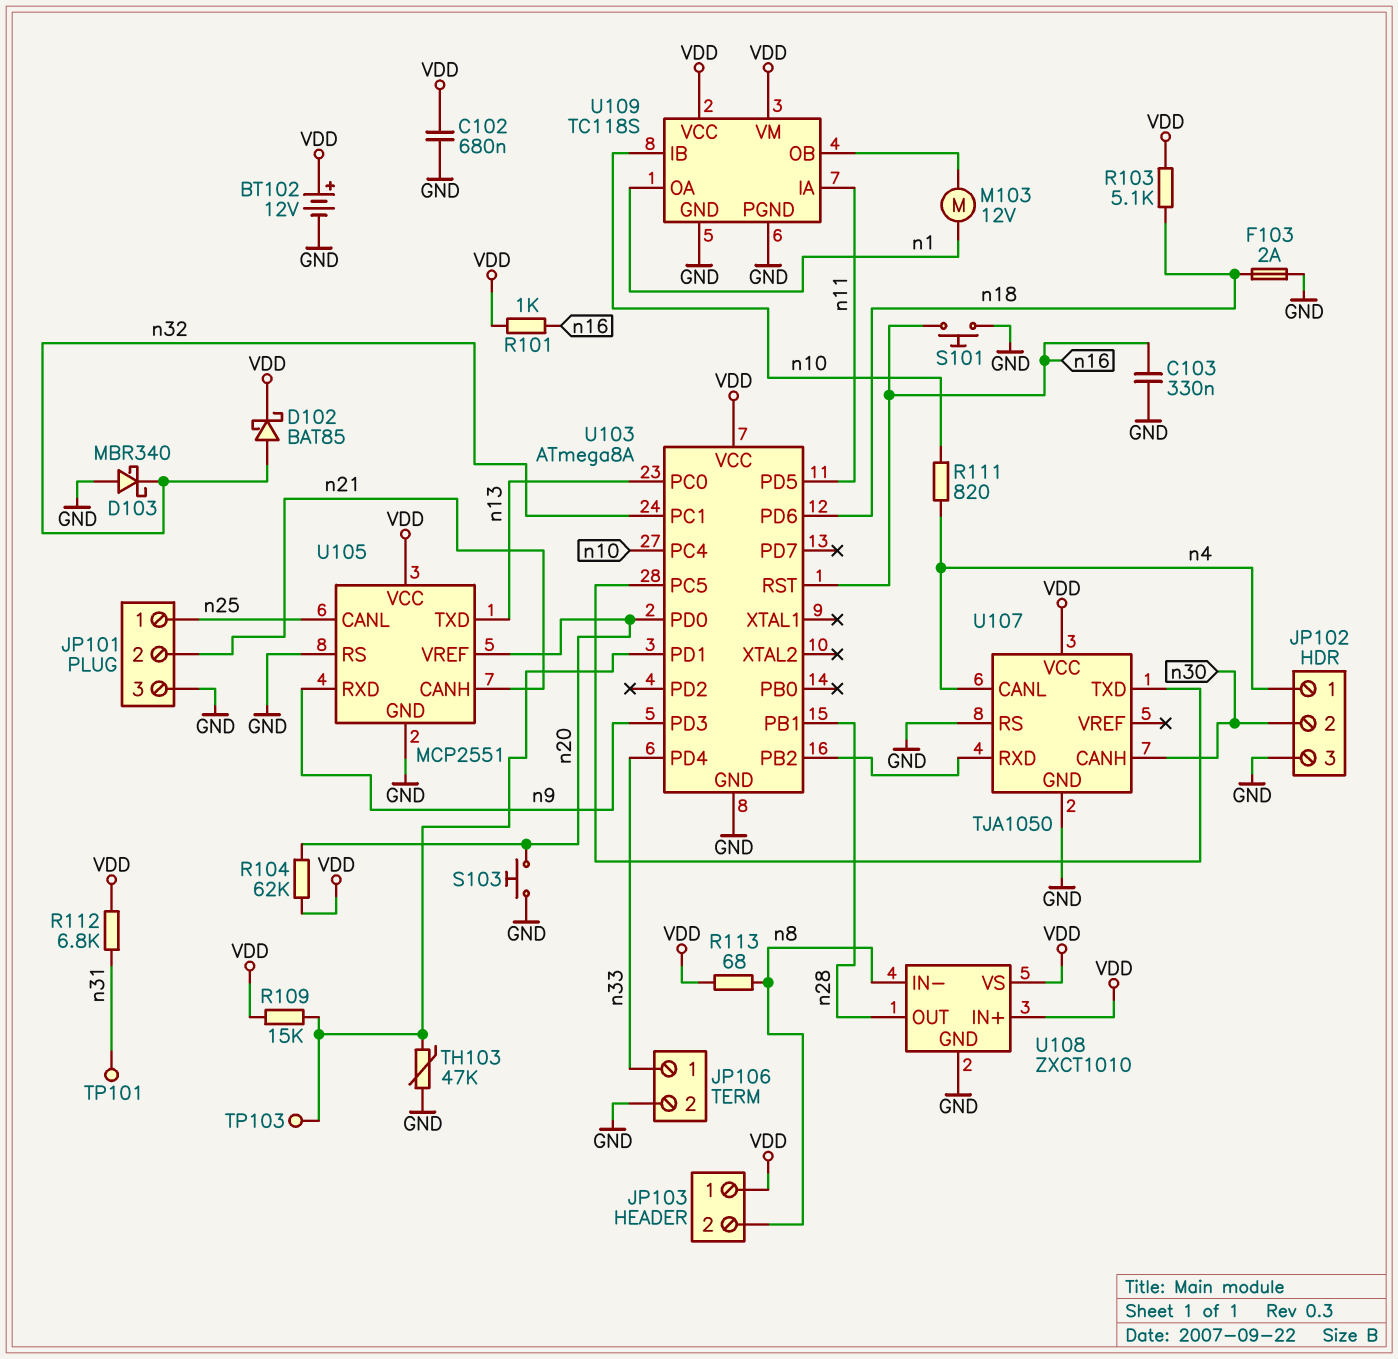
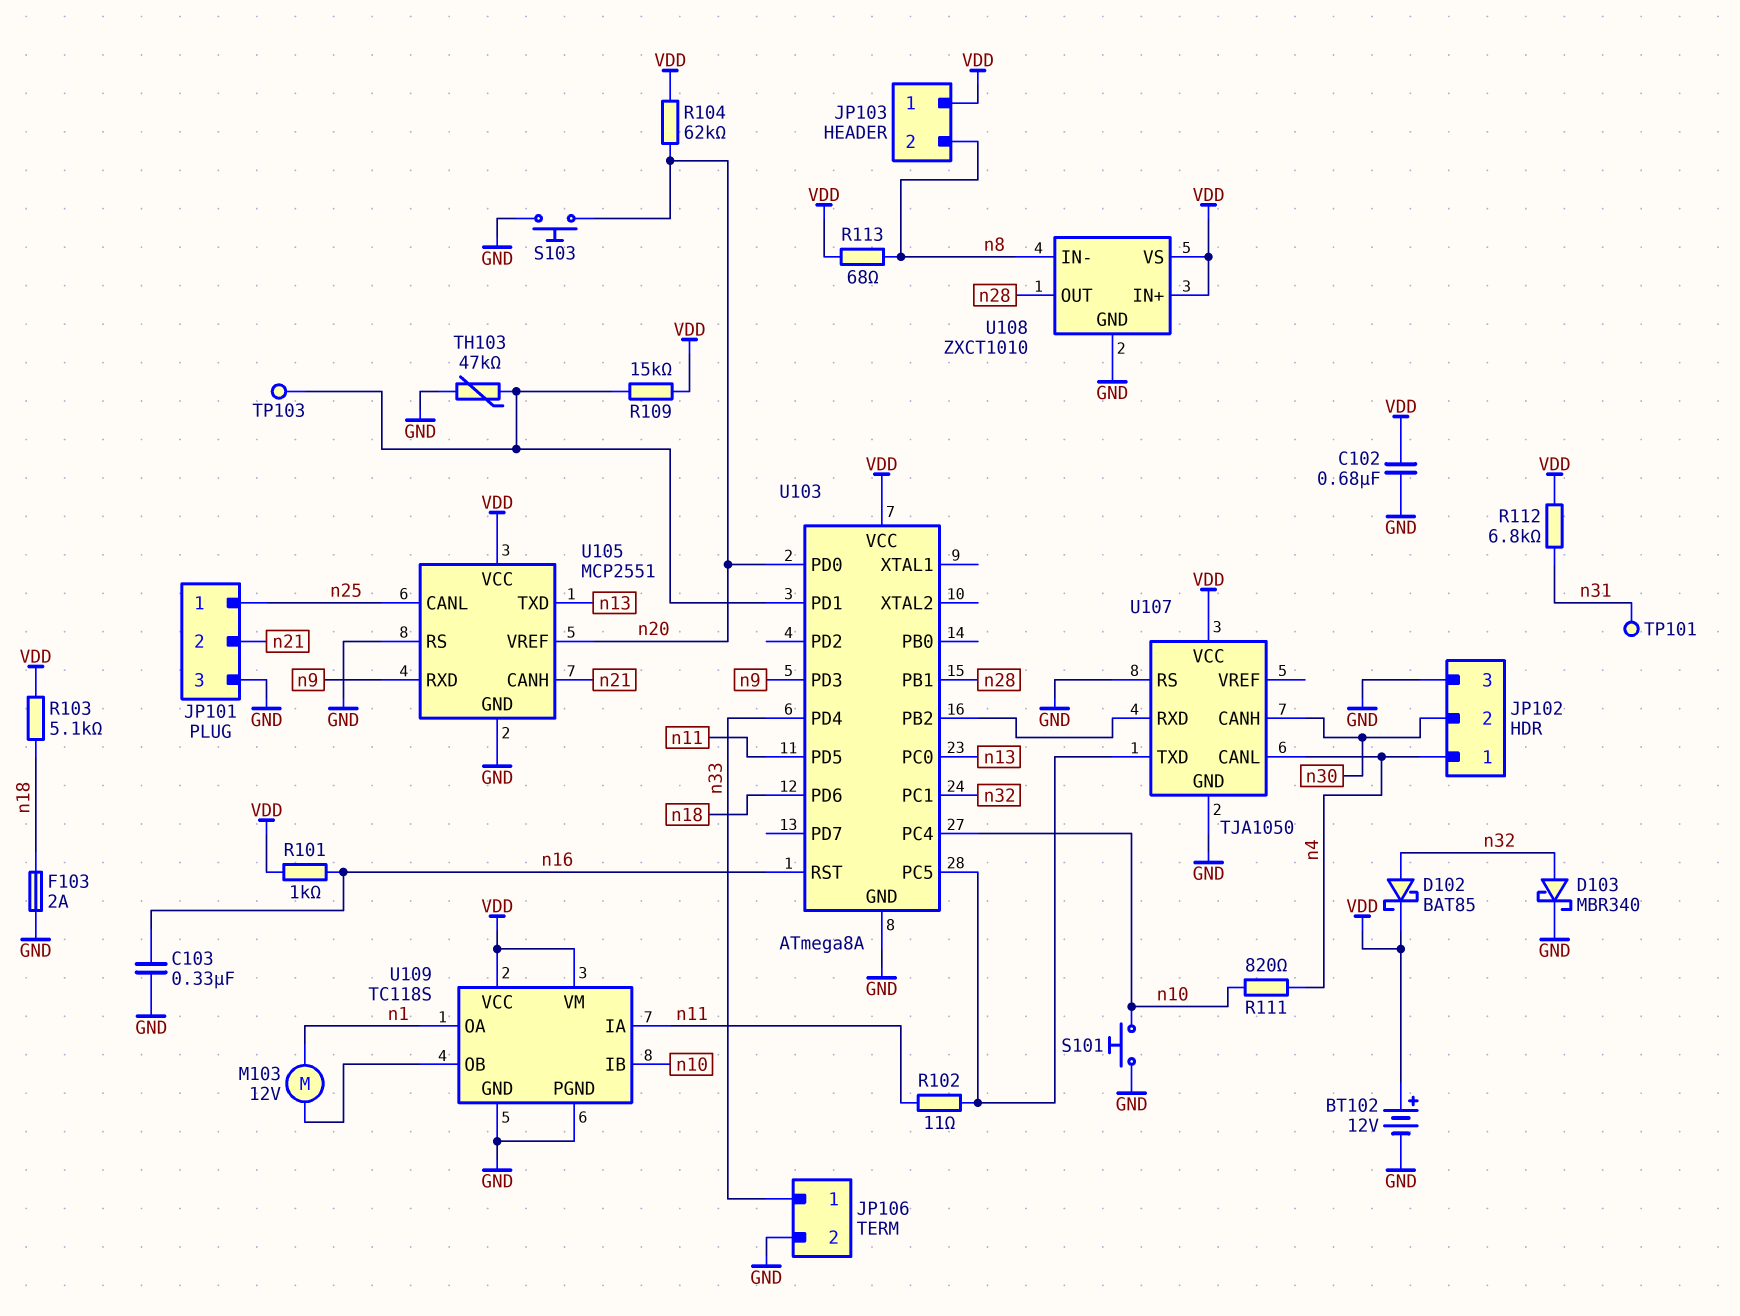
D103: schottky MBR340 (A GND, K n32) -> schottky MBR340 (A n32, K GND)
R102: none -> 11 (U103/PC5, n11)
S101: button (GND, n16) -> button (GND, n10)

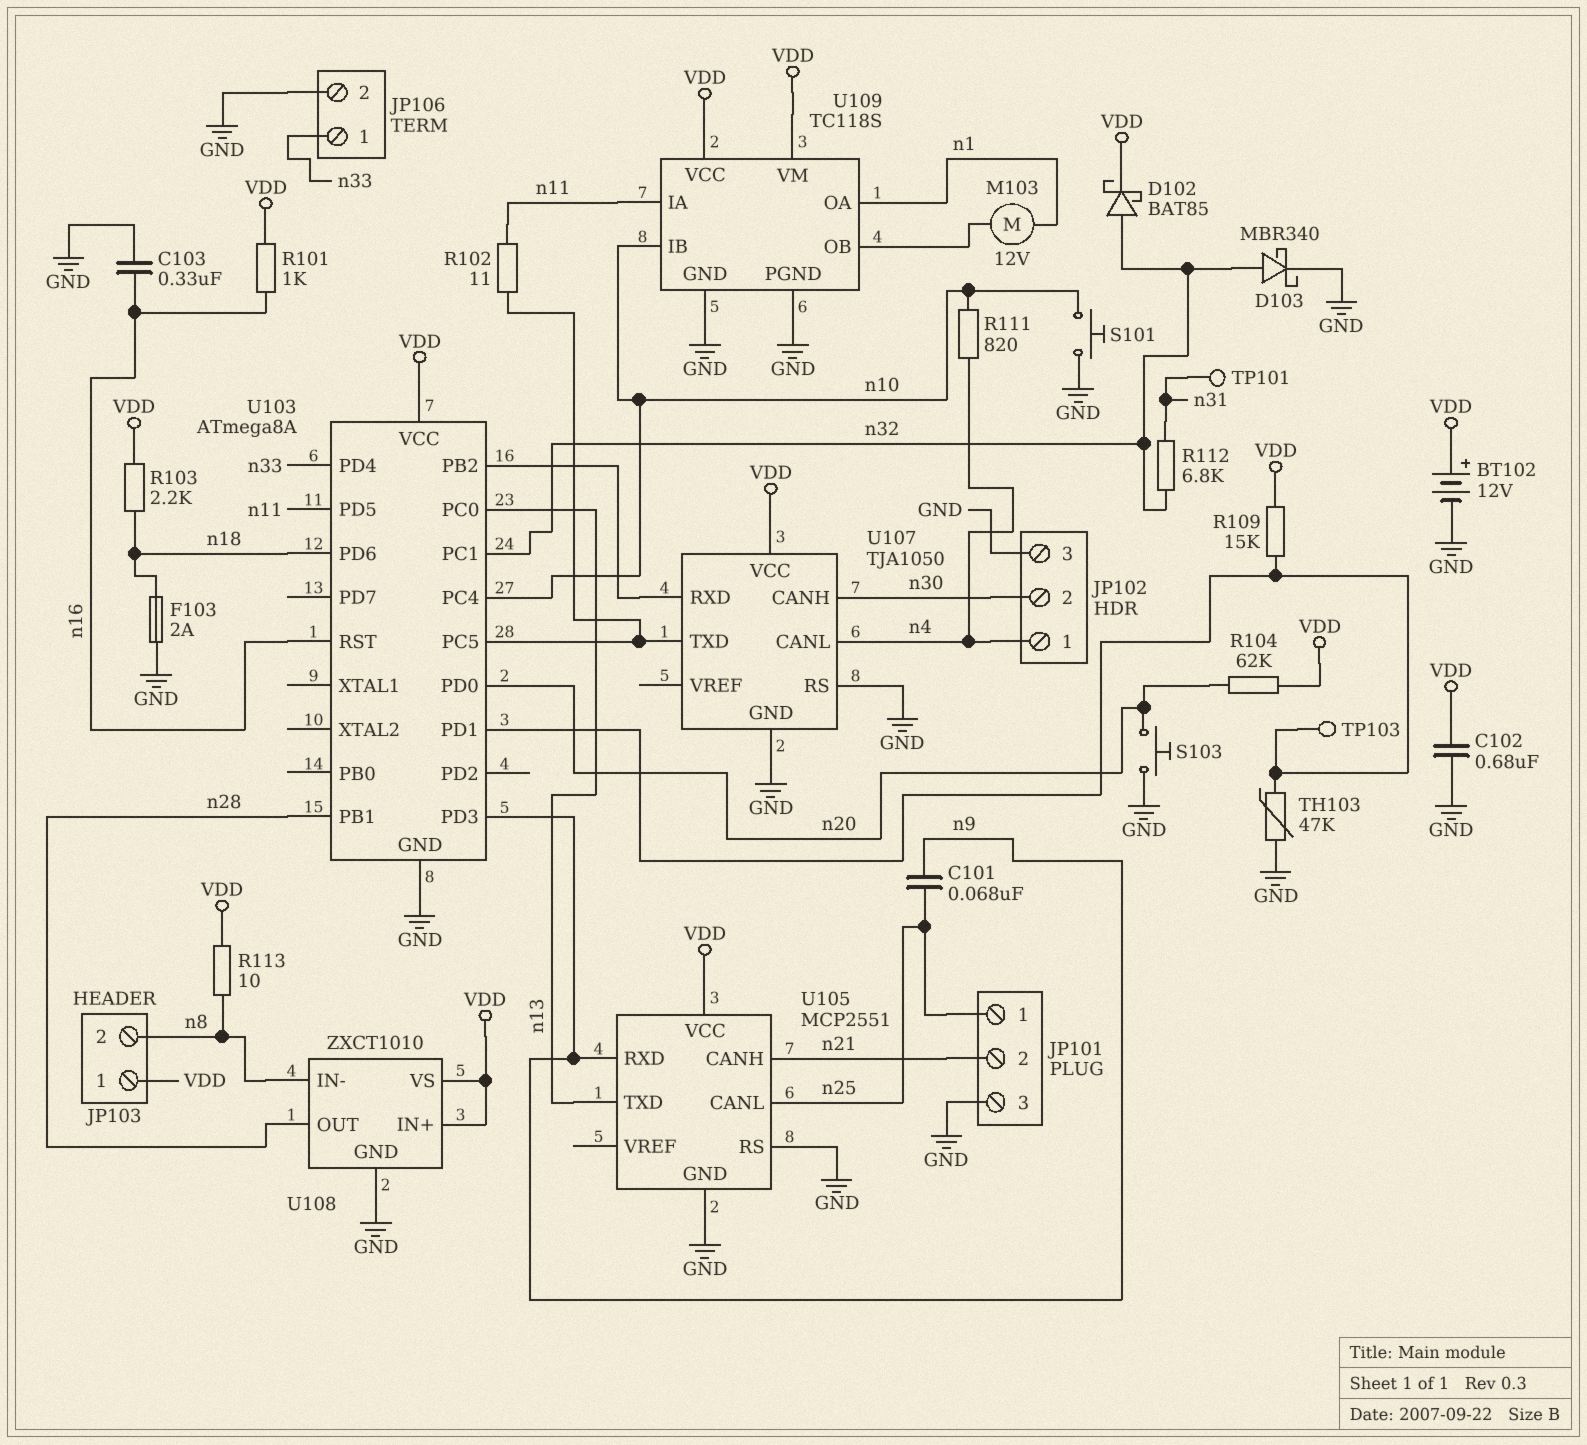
C101: none -> 68nF (n9, n25)
R103: 5.1k (VDD, n18) -> 2.2k (VDD, n18)
R112: 6.8k (VDD, n31) -> 6.8k (n31, n32)
R113: 68 (VDD, n8) -> 10 (VDD, n8)
U105 pin VREF: n20 -> none

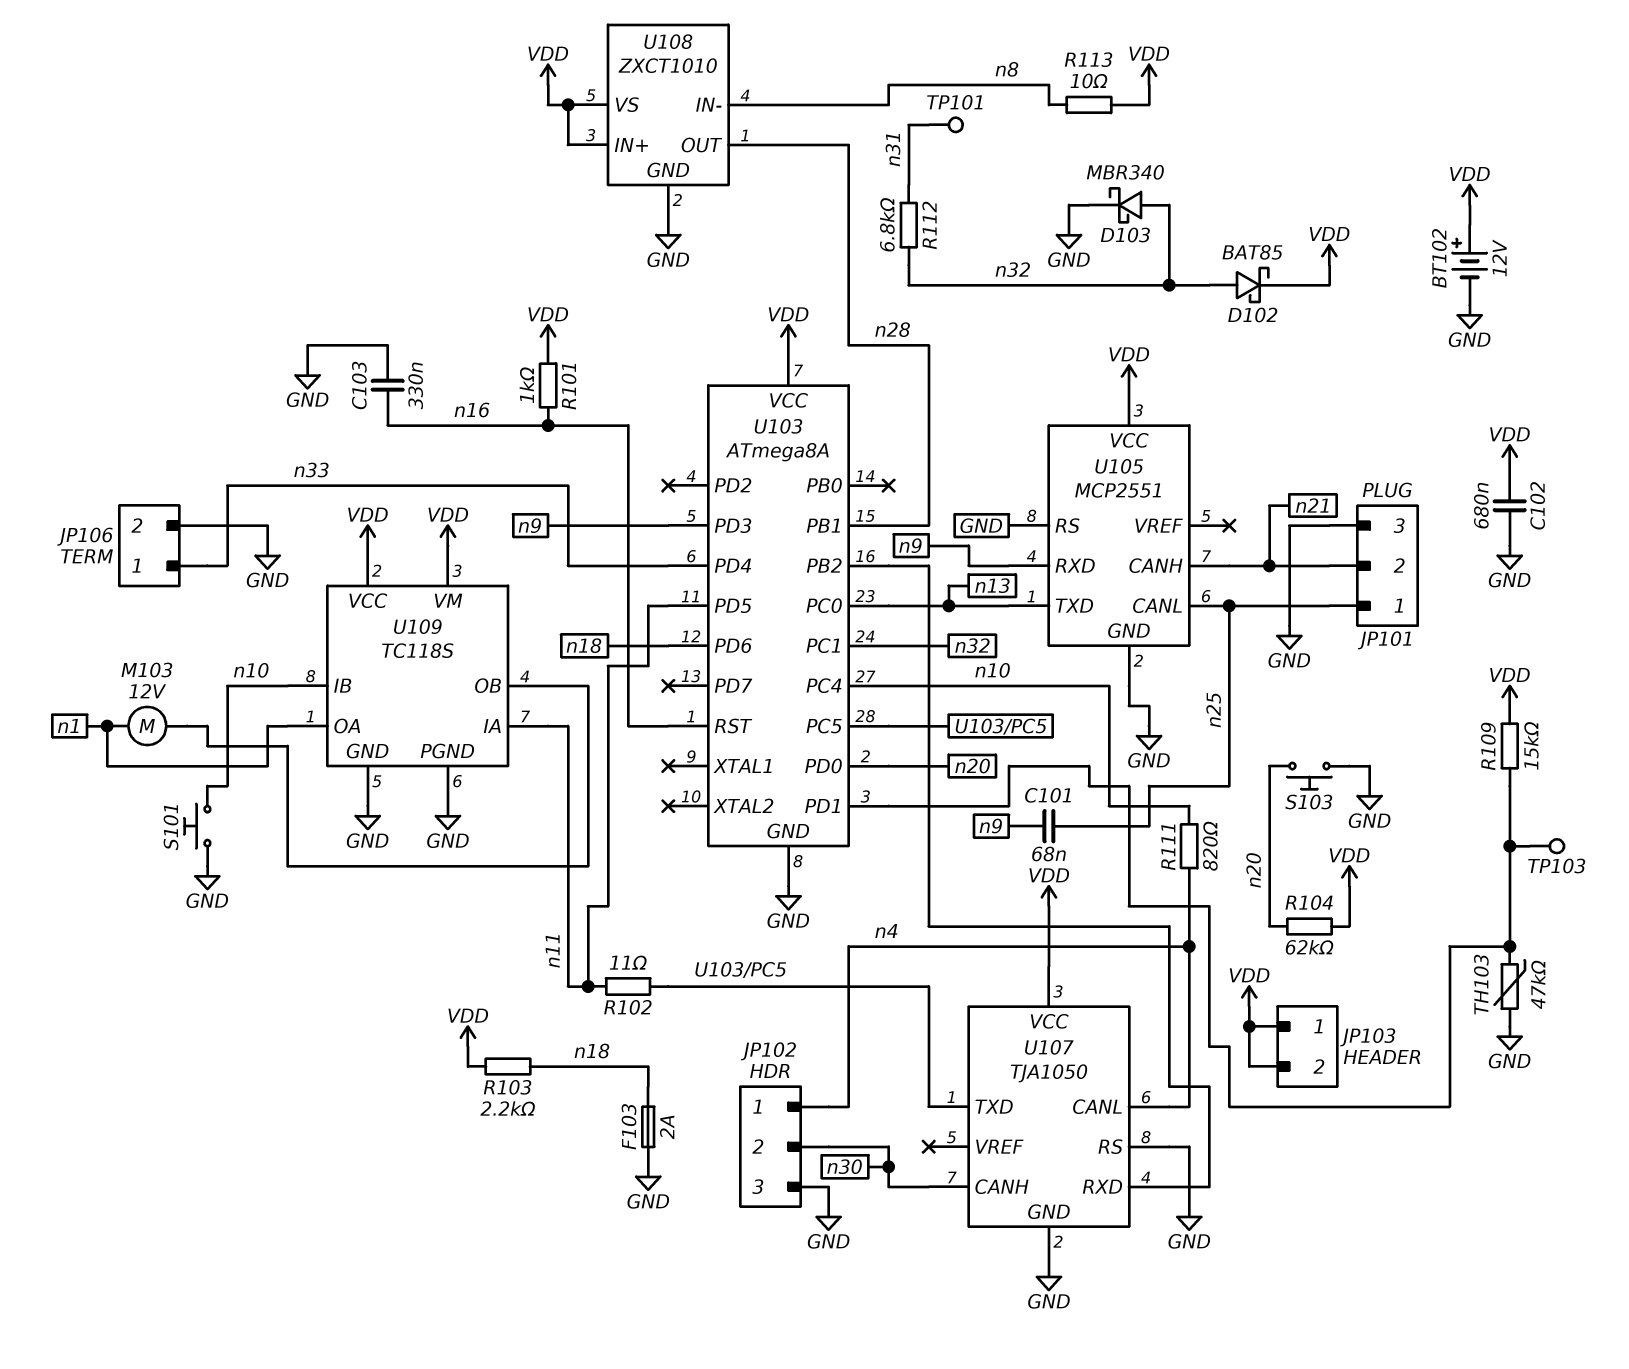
JP103 pin 2: n8 -> VDD

